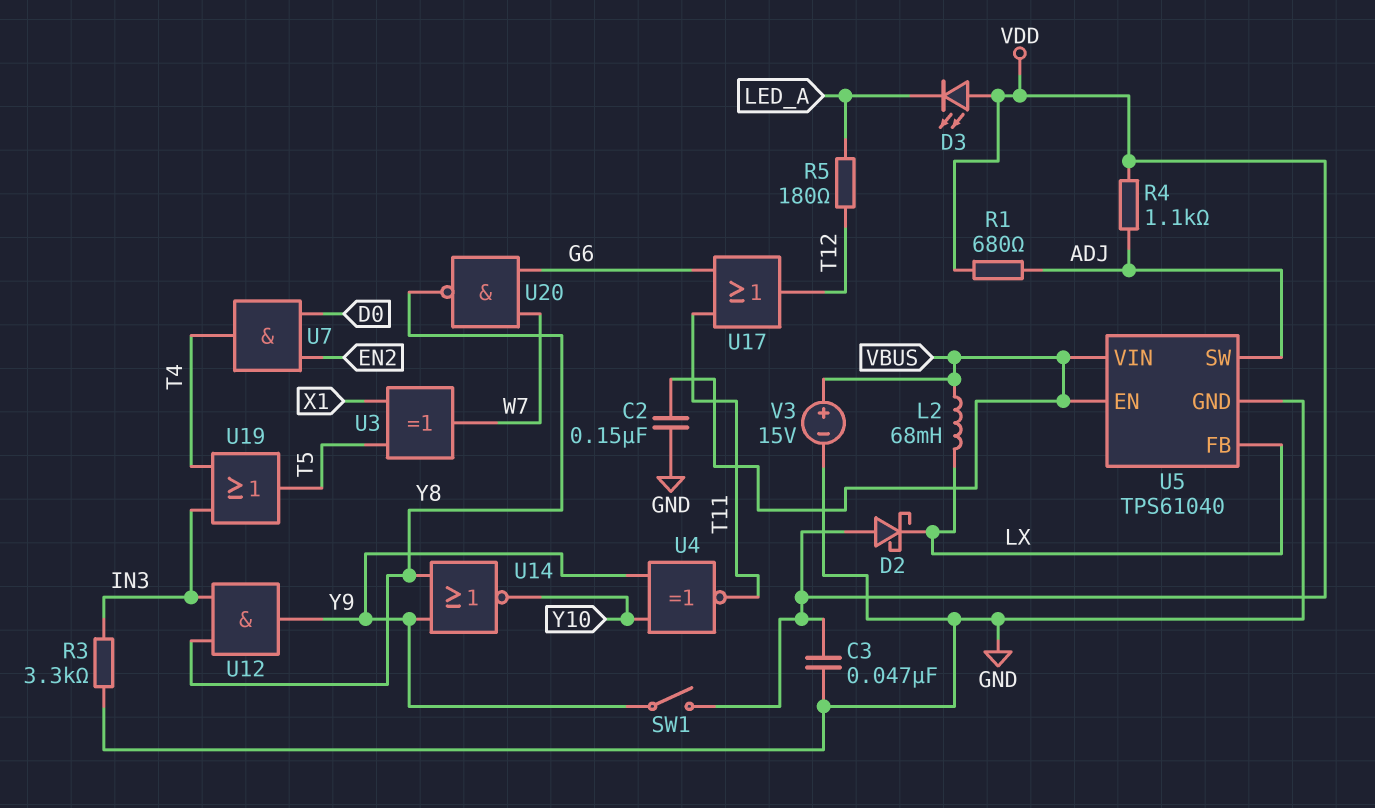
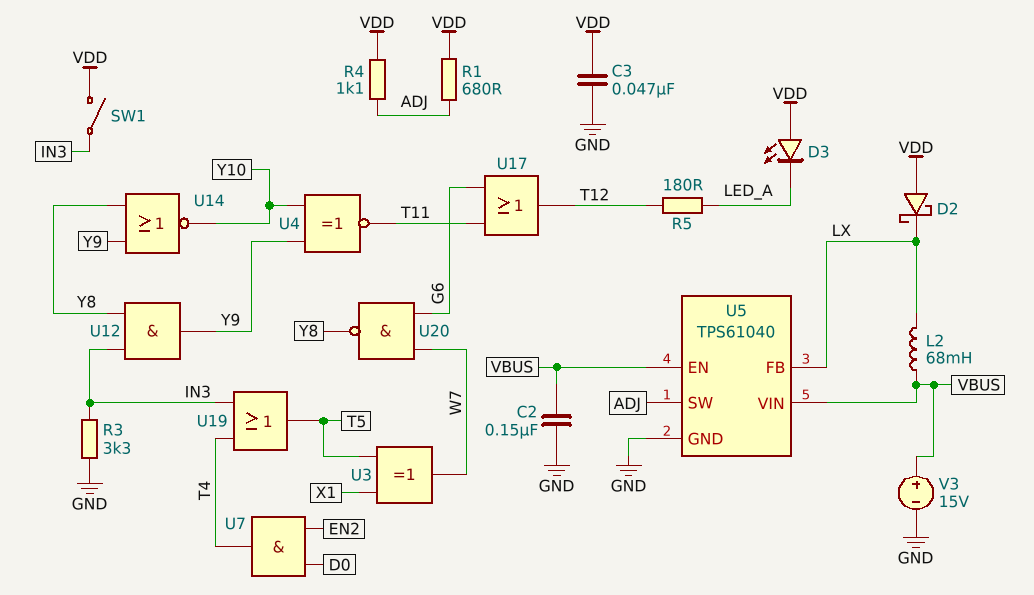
SW1: switch (VDD, Y9) -> switch (IN3, VDD)

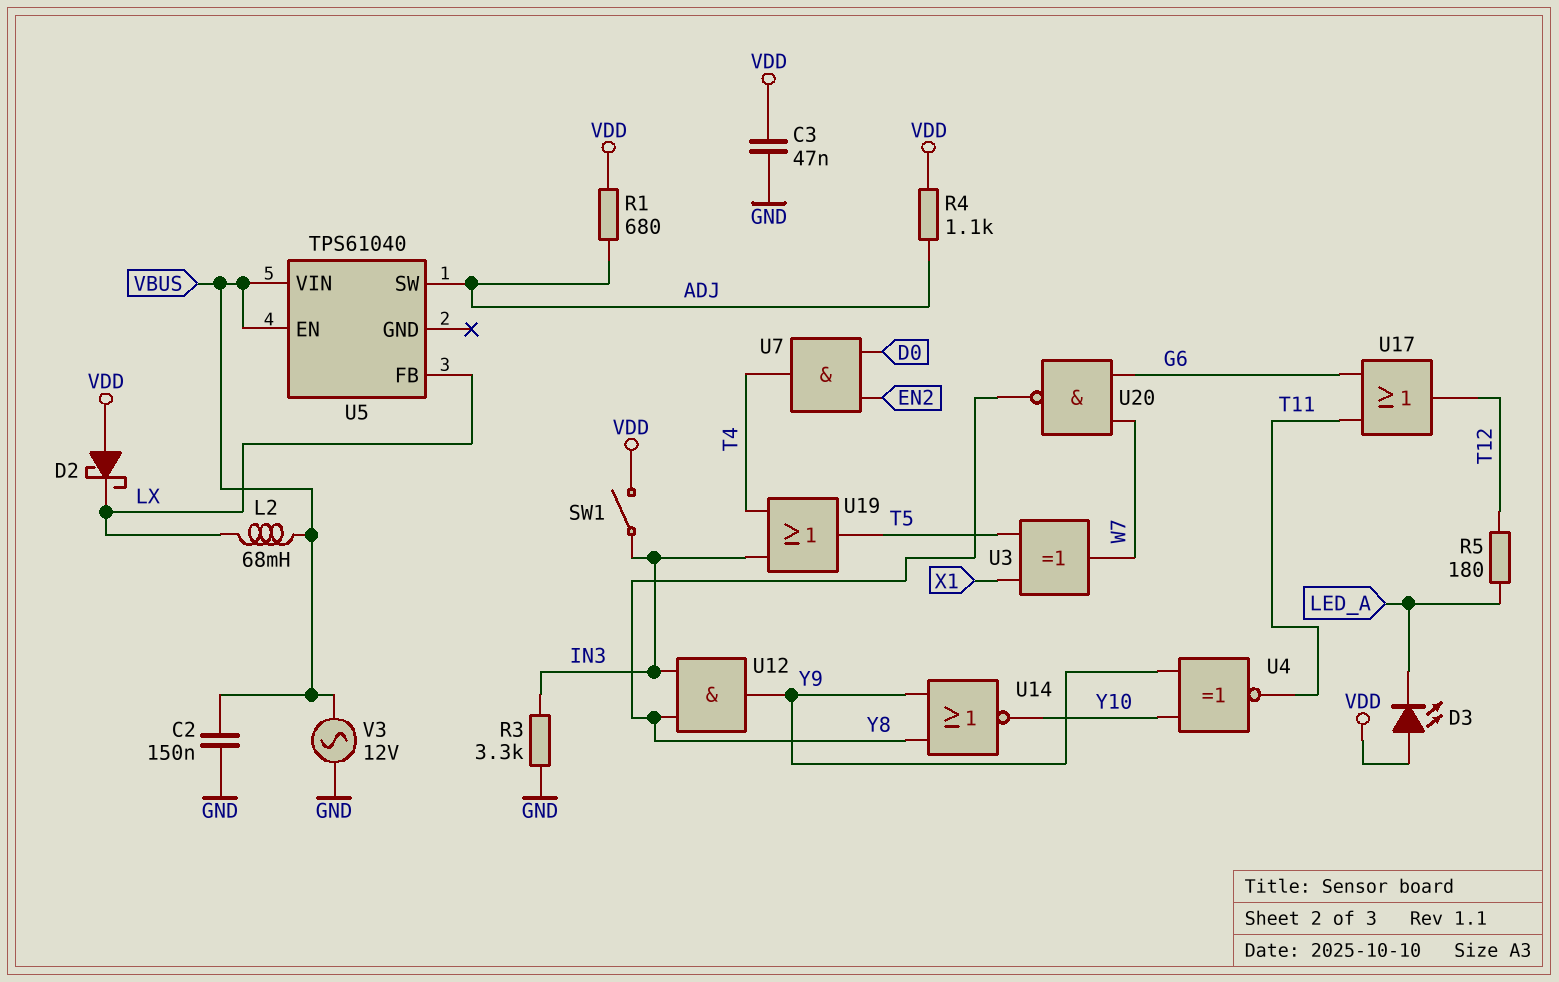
U5 pin GND: GND -> none
V3: 15V (plus VBUS, minus GND) -> AC 12V (GND, VBUS)

